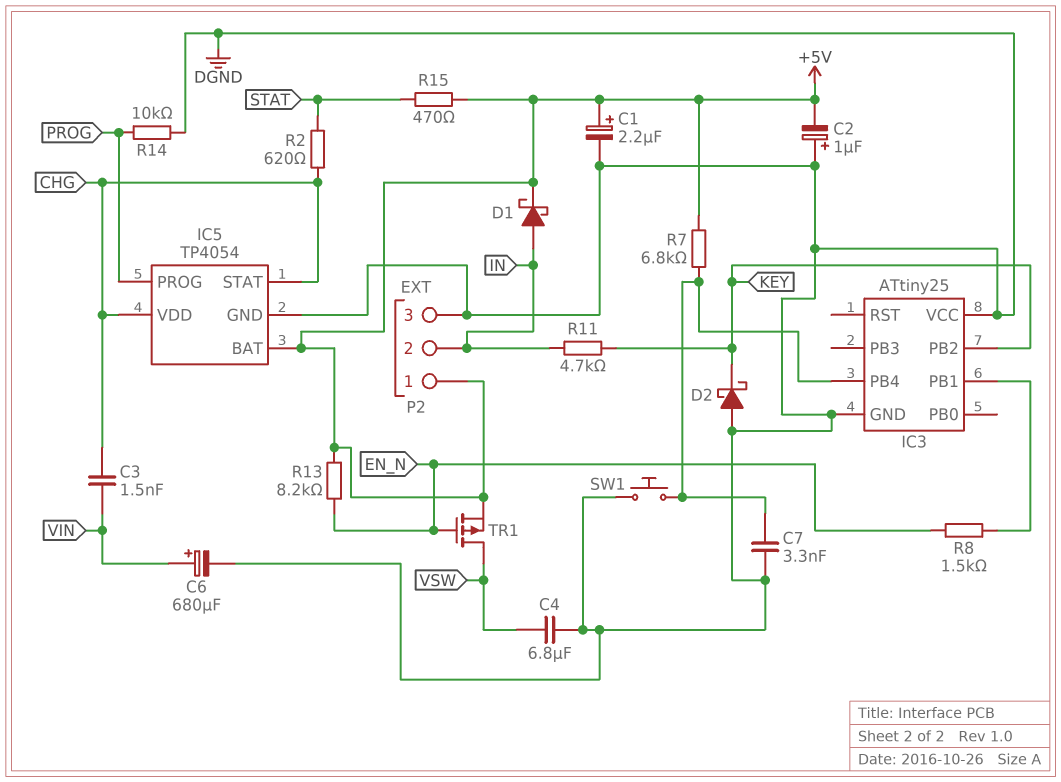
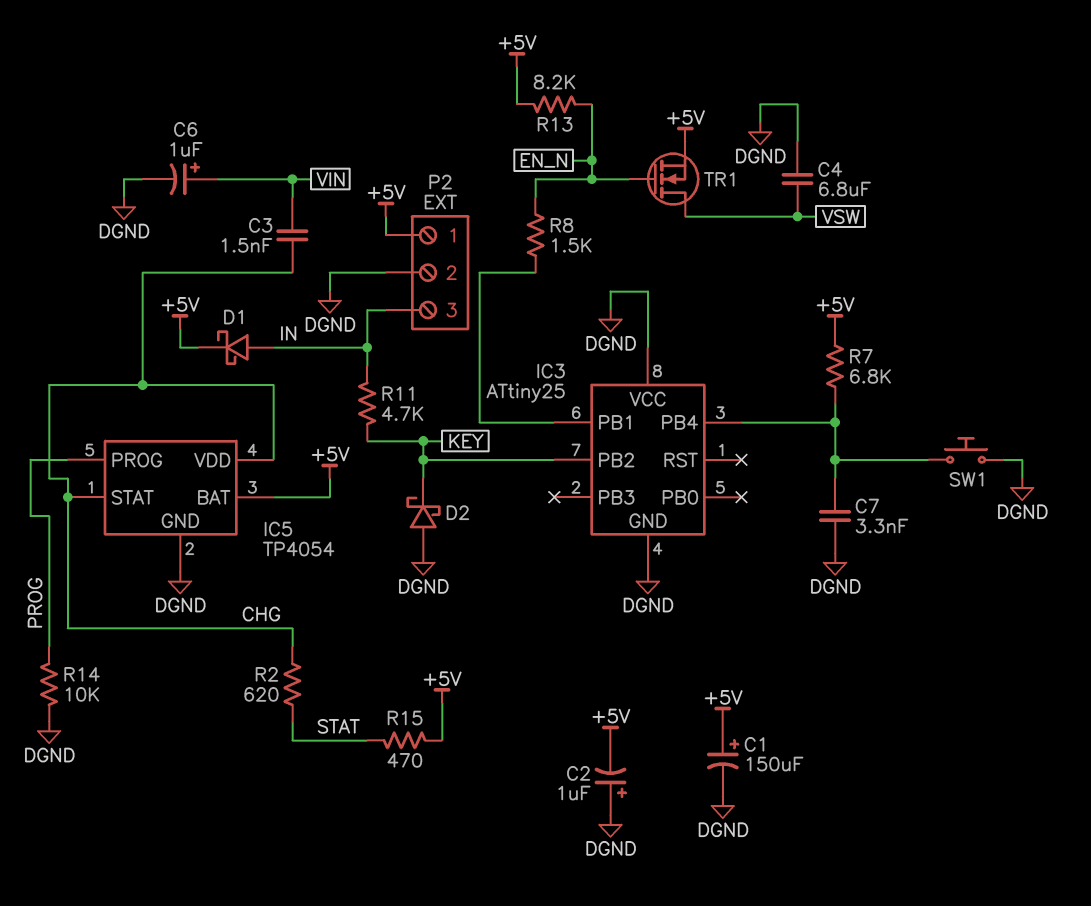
C1: 2.2uF (plus +5V, minus DGND) -> 150uF (plus +5V, minus DGND)
C6: 680uF (plus VIN, minus DGND) -> 1uF (plus VIN, minus DGND)
P2 pin 2: IN -> DGND
P2 pin 3: DGND -> IN
TR1: PMOS (G EN_N, D VSW, S +5V) -> NMOS (G EN_N, D VSW, S +5V)

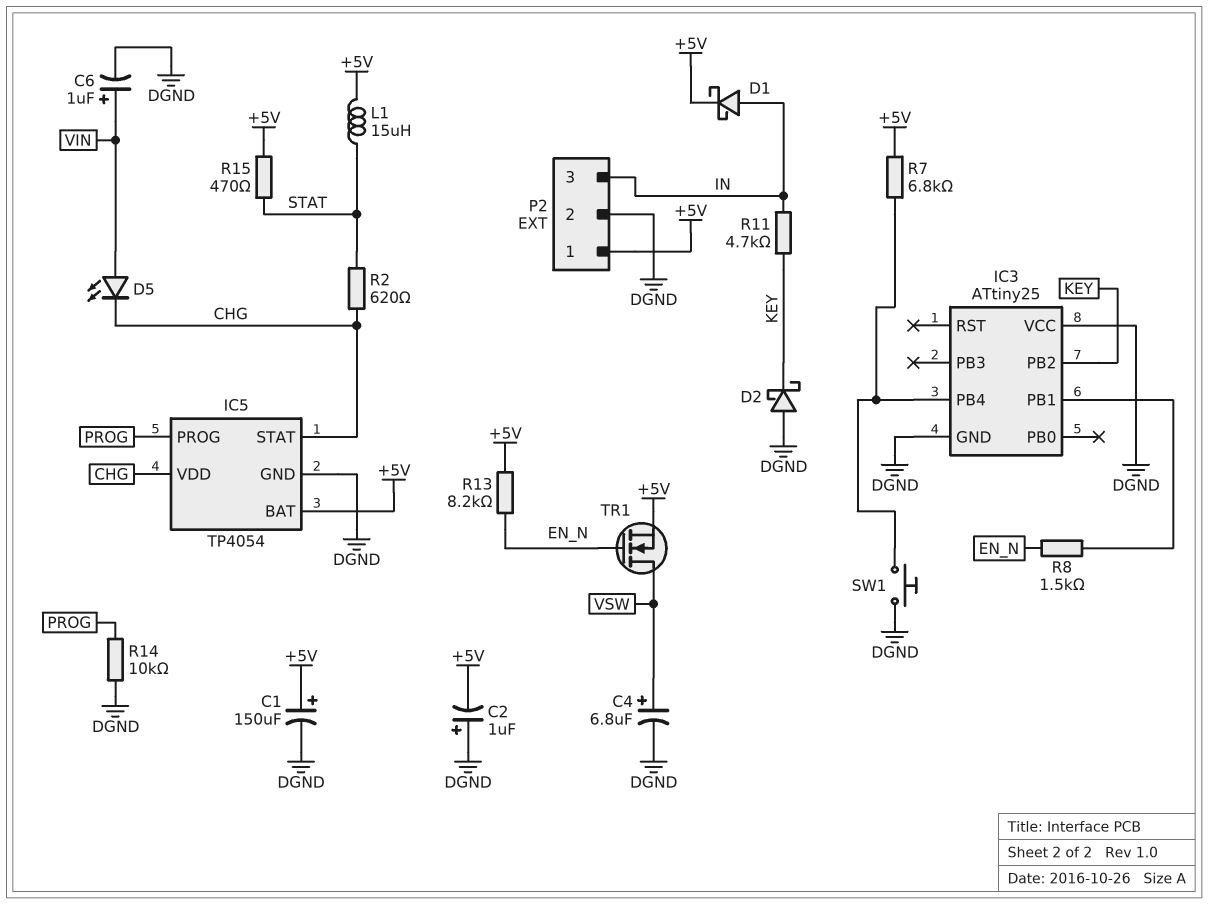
C3: 1.5nF (CHG, VIN) -> none
C4: 6.8uF (DGND, VSW) -> 6.8uF (plus VSW, minus DGND)
C7: 3.3nF (DGND, IC3/PB4) -> none
D5: none -> LED (A VIN, K CHG)
L1: none -> 15uH (+5V, STAT)

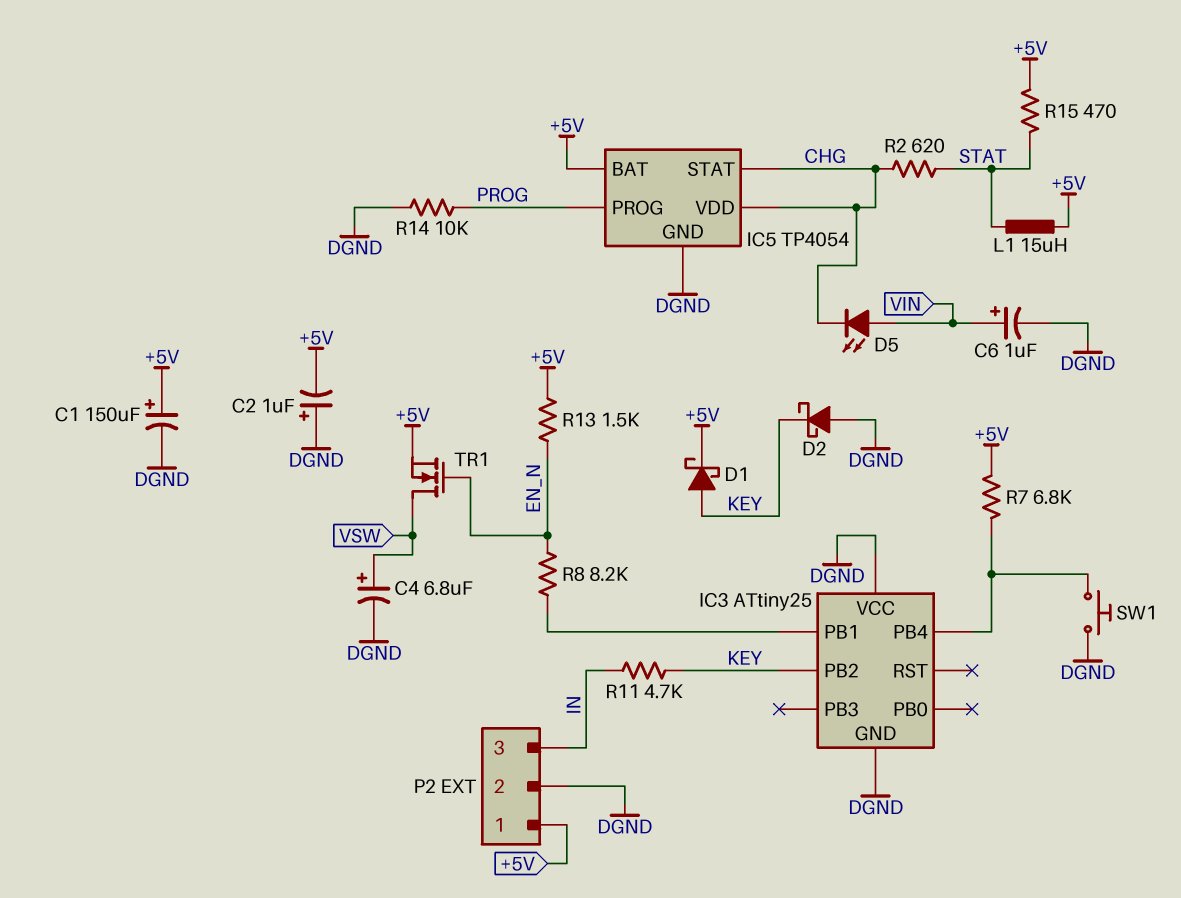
D1: schottky (A IN, K +5V) -> schottky (A KEY, K +5V)
R8: 1.5k (EN_N, IC3/PB1) -> 8.2k (EN_N, IC3/PB1)
R13: 8.2k (+5V, EN_N) -> 1.5k (+5V, EN_N)

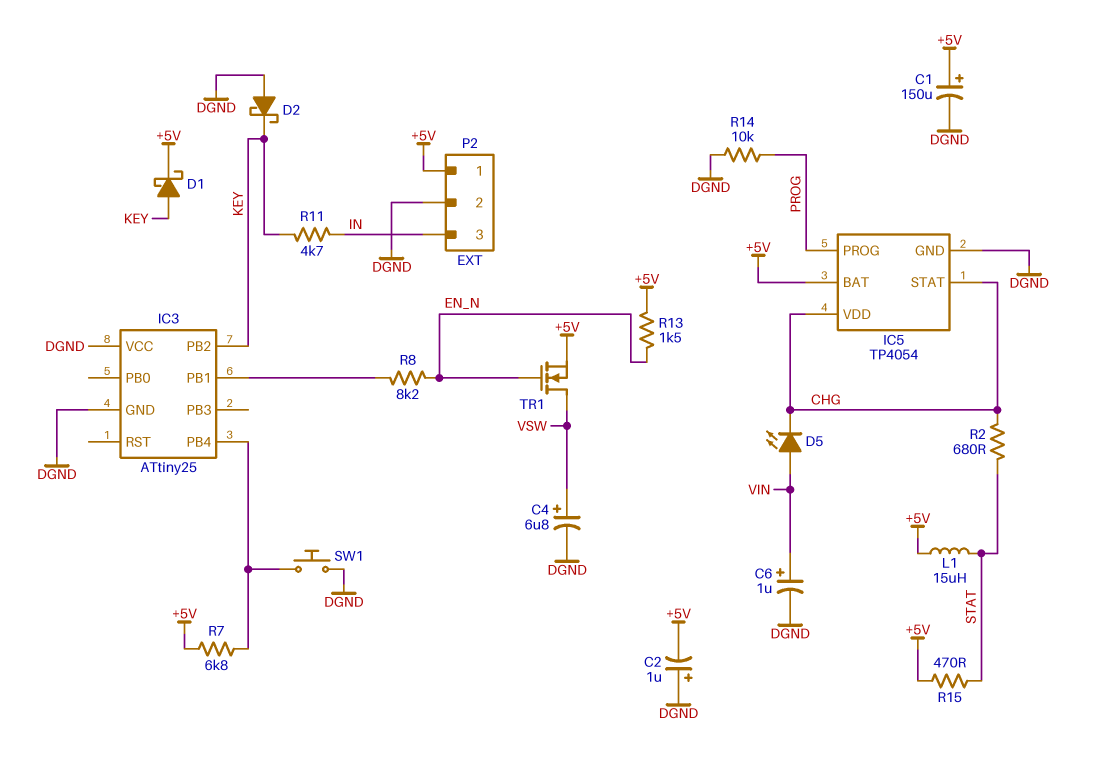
R2: 620 (CHG, STAT) -> 680 (CHG, STAT)

